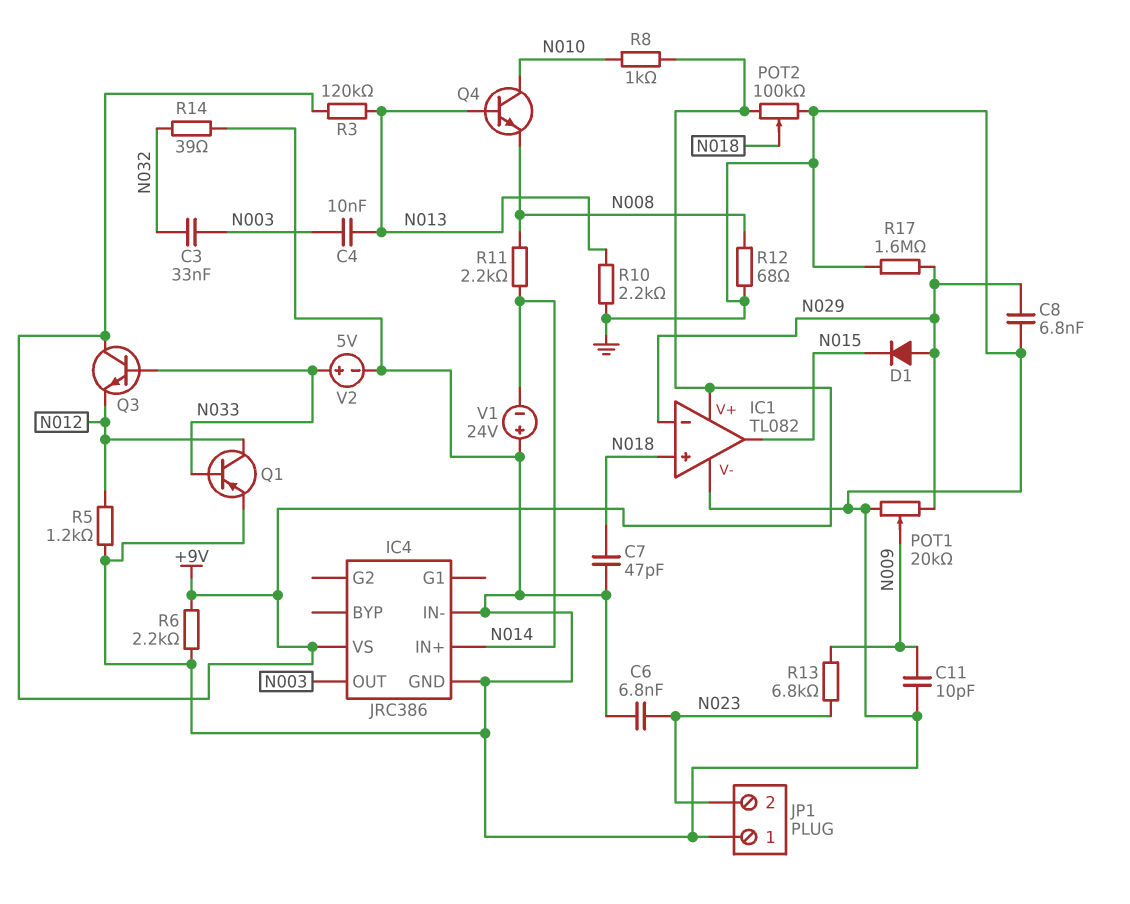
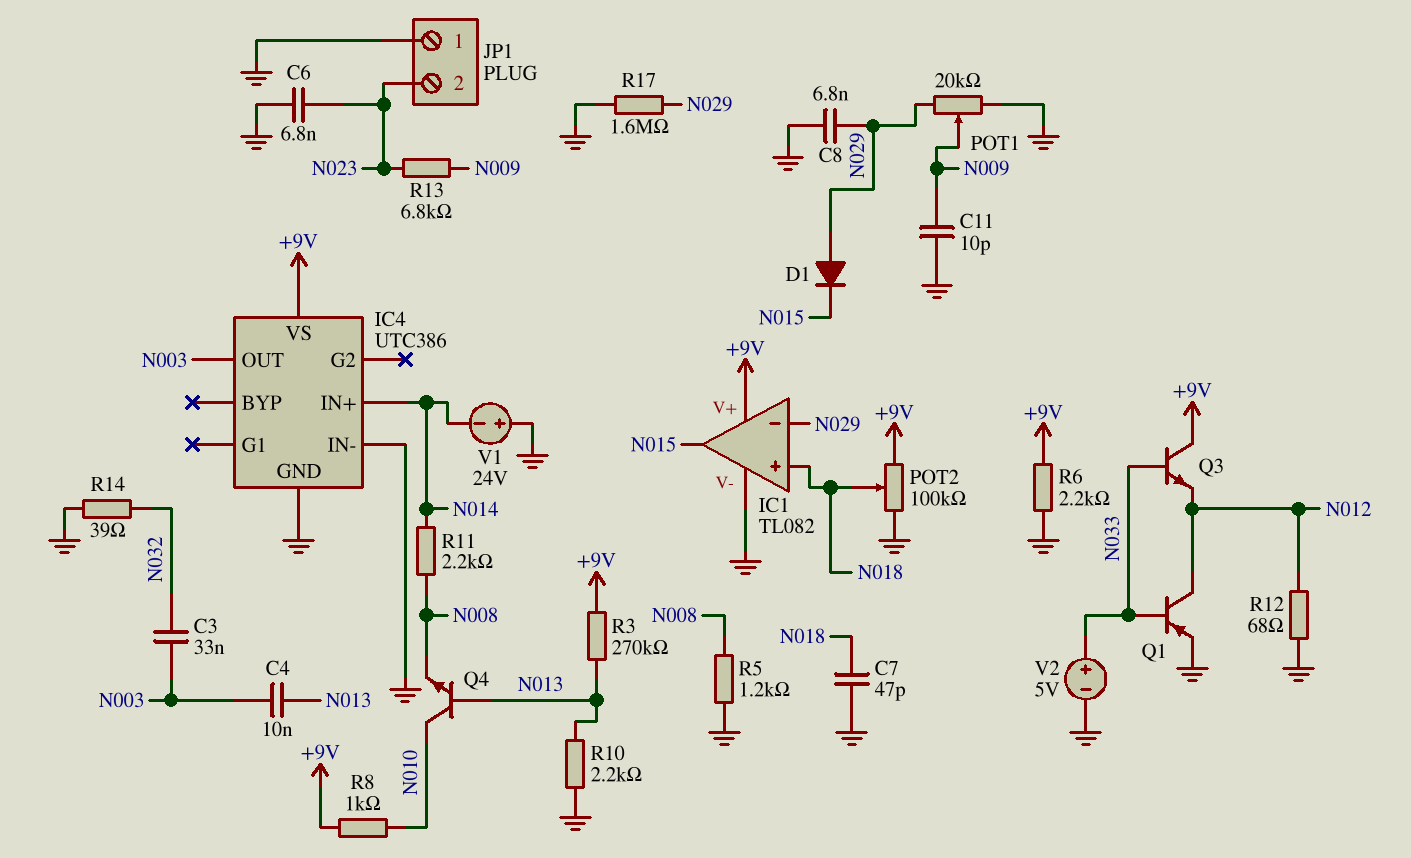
IC4: JRC386 -> UTC386
R3: 120k (+9V, N013) -> 270k (+9V, N013)
R5: 1.2k (GND, N012) -> 1.2k (GND, N008)
R12: 68 (GND, N008) -> 68 (GND, N012)

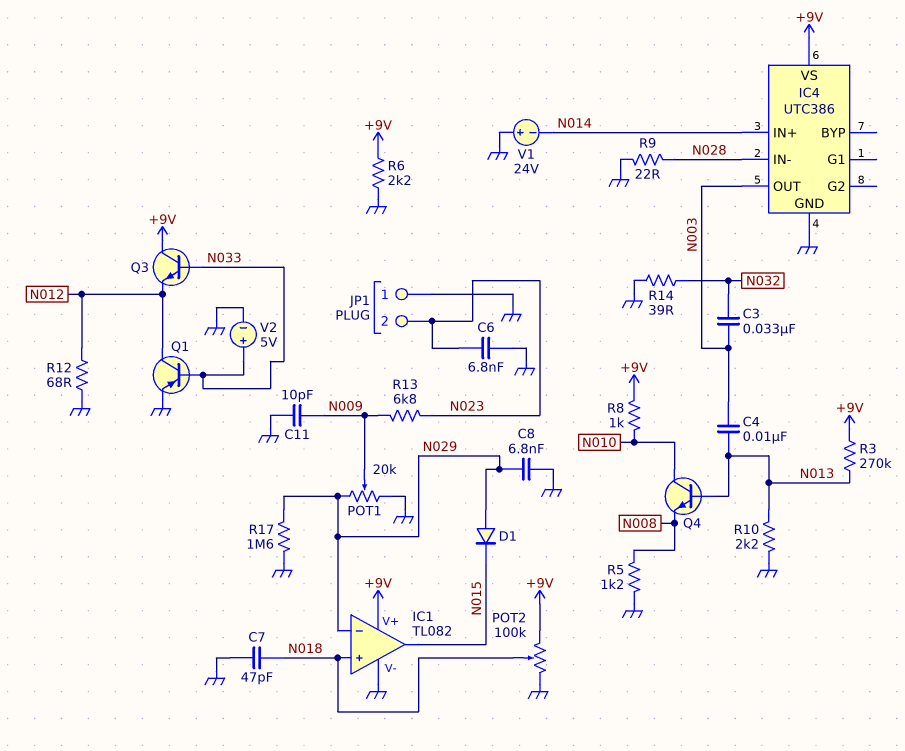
IC4 pin IN-: GND -> N028
R9: none -> 22 (GND, N028)
R11: 2.2k (N008, N014) -> none

